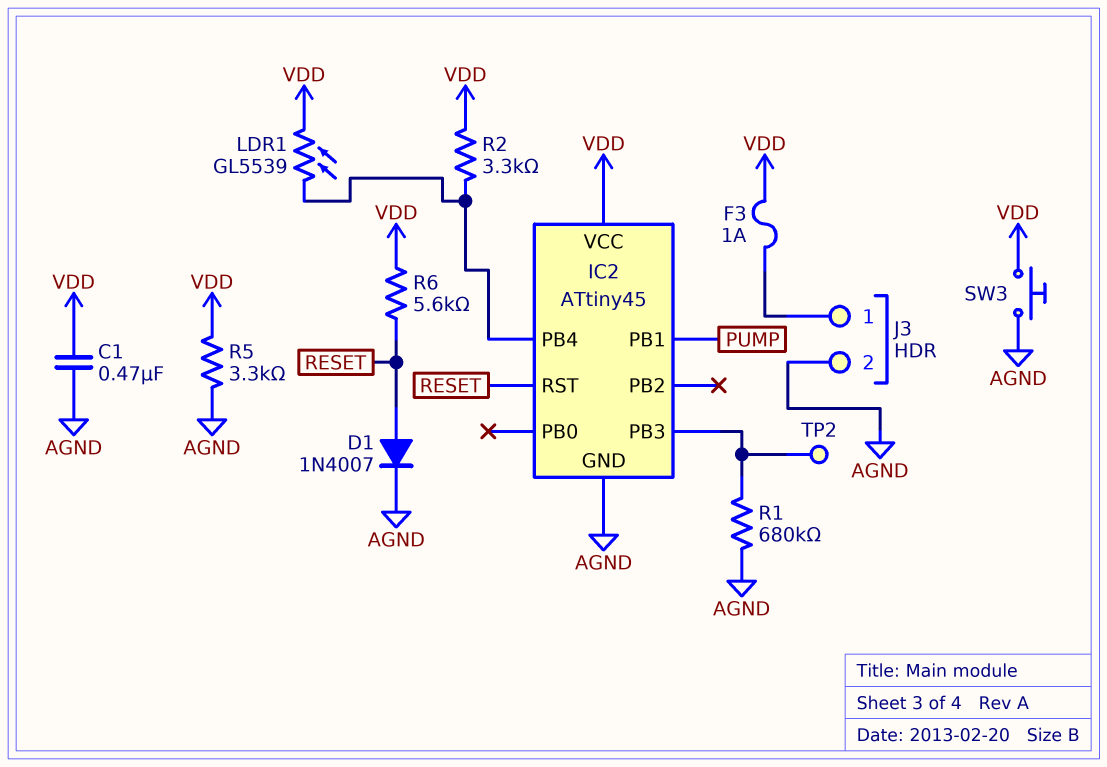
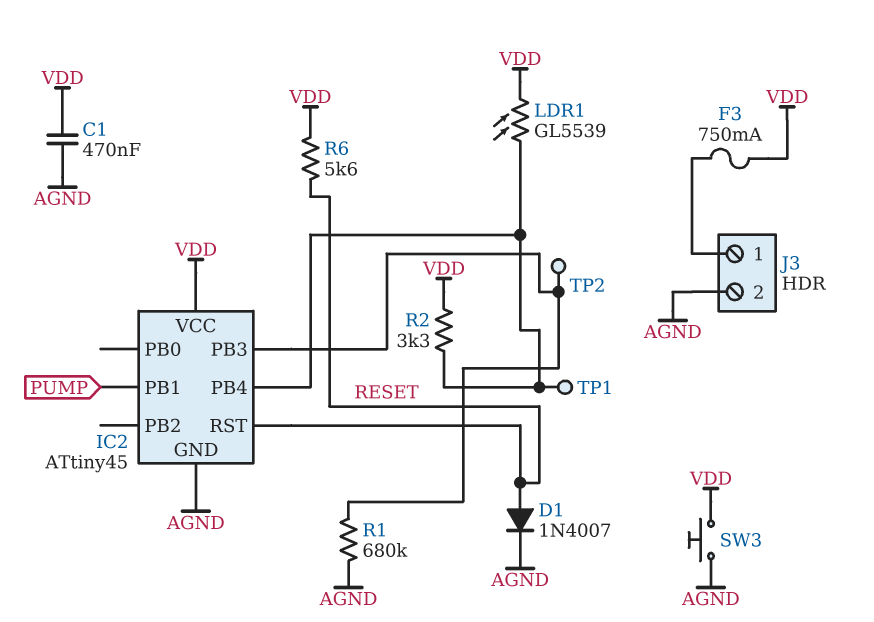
F3: 1A (J3/1, VDD) -> 750mA (J3/1, VDD)
R5: 3.3k (AGND, VDD) -> none
TP1: none -> test point (IC2/PB4)

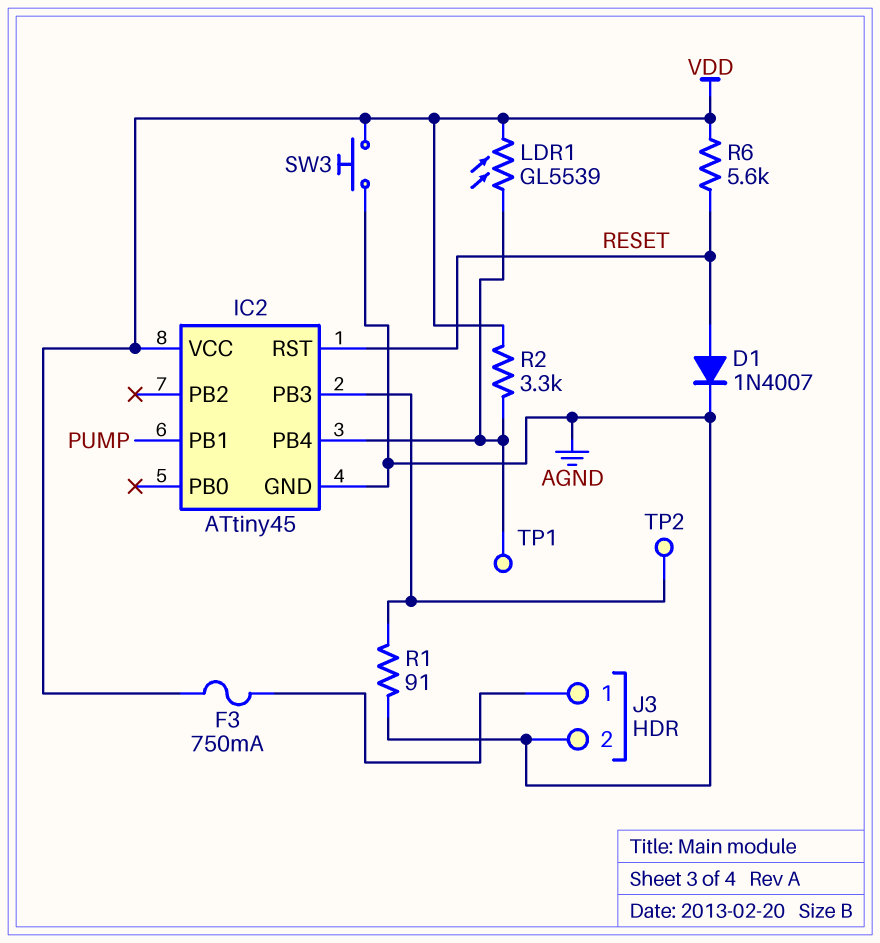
C1: 470nF (AGND, VDD) -> none
R1: 680k (AGND, IC2/PB3) -> 91 (AGND, IC2/PB3)

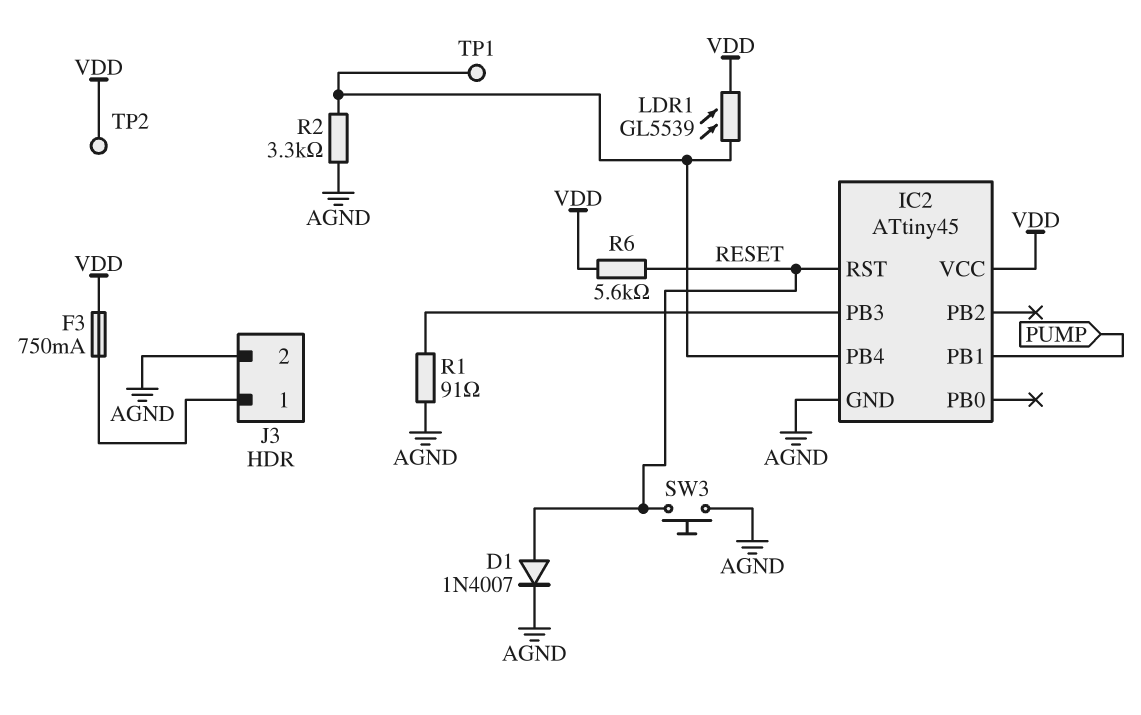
R2: 3.3k (IC2/PB4, VDD) -> 3.3k (AGND, IC2/PB4)
SW3: button (AGND, VDD) -> button (AGND, RESET)
TP2: test point (IC2/PB3) -> test point (VDD)

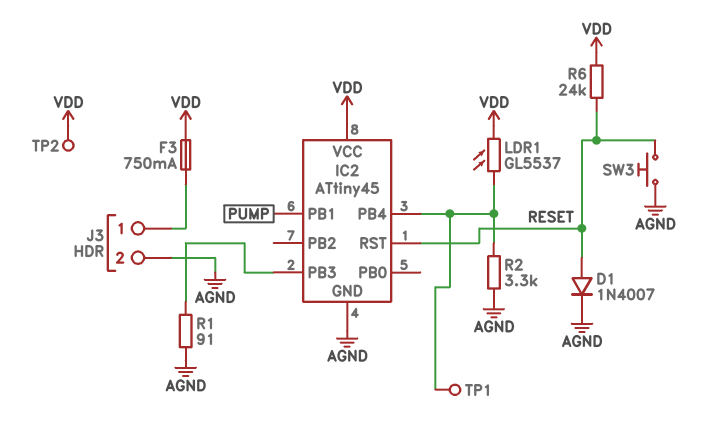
LDR1: GL5539 (IC2/PB4, VDD) -> GL5537 (IC2/PB4, VDD)
R6: 5.6k (RESET, VDD) -> 24k (RESET, VDD)

